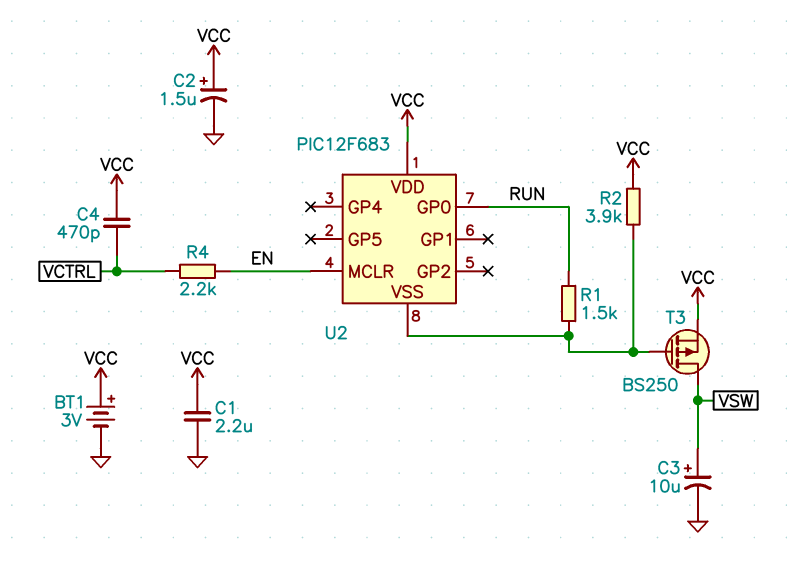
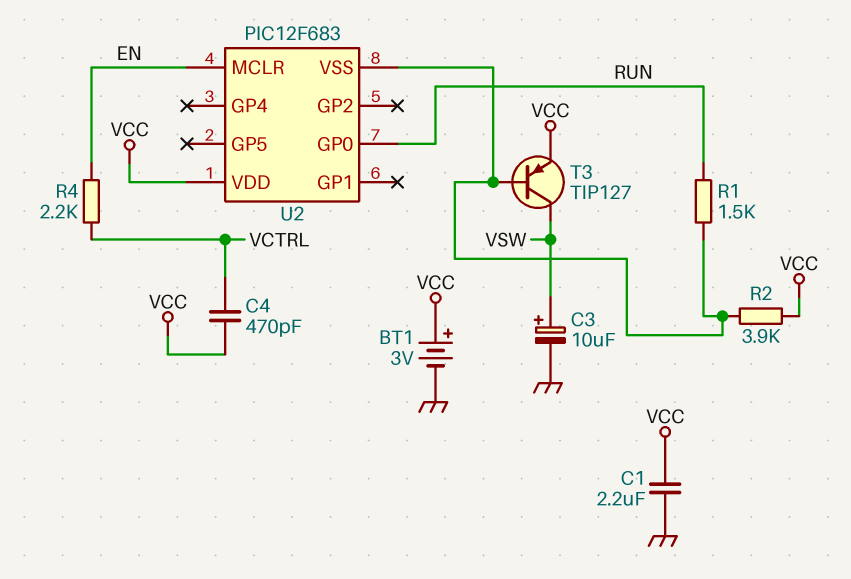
C2: 1.5uF (plus VCC, minus GND) -> none
T3: PMOS BS250 (G U2/VSS, D VSW, S VCC) -> PNP TIP127 (B U2/VSS, C VSW, E VCC)

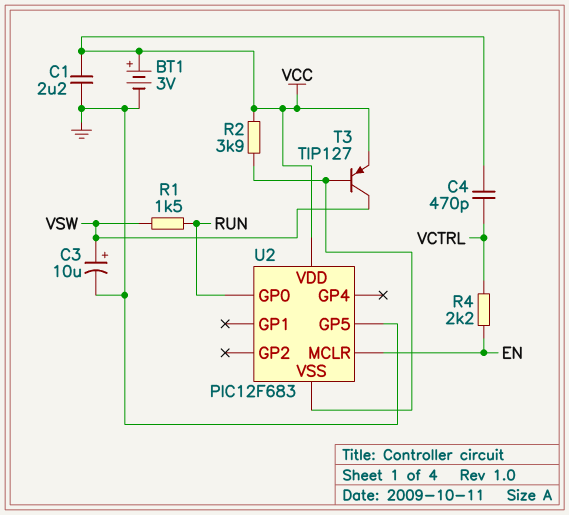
R1: 1.5k (RUN, U2/VSS) -> 1.5k (RUN, VSW)
U2 pin GP5: none -> GND

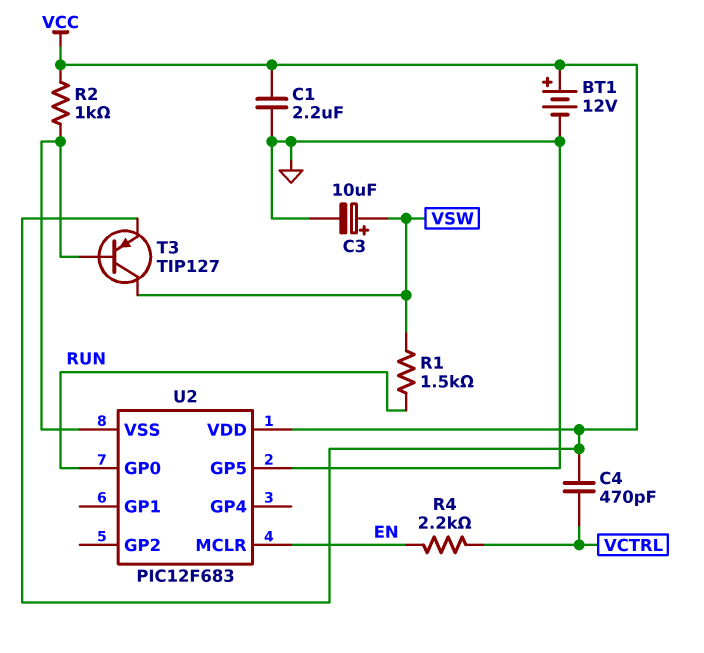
BT1: 3V (plus VCC, minus GND) -> 12V (plus VCC, minus GND)
R2: 3.9k (U2/VSS, VCC) -> 1k (U2/VSS, VCC)

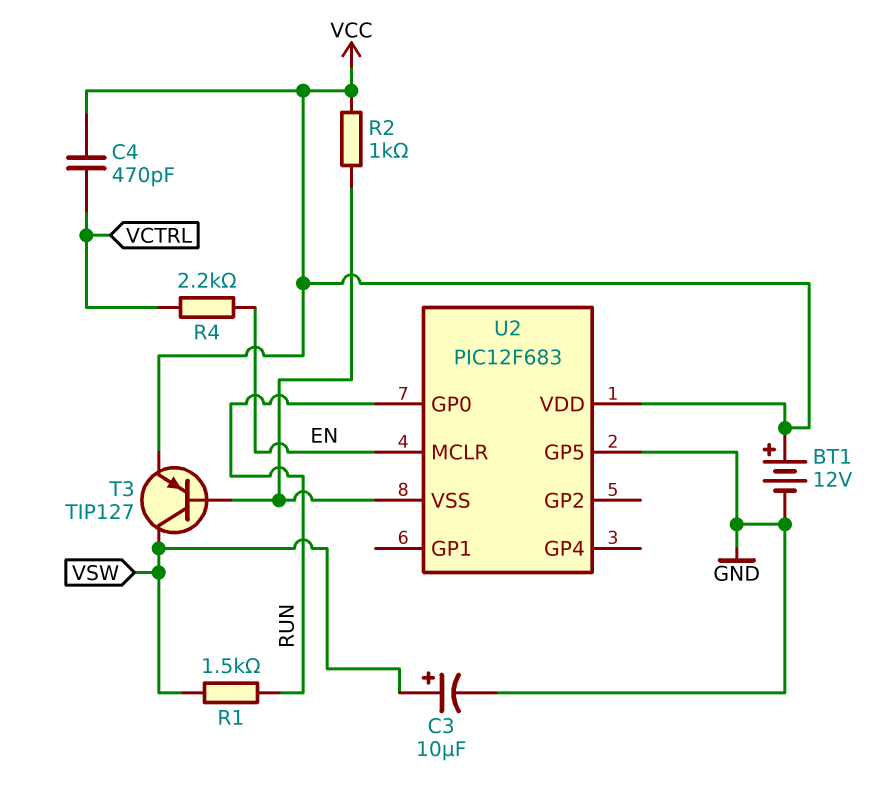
C1: 2.2uF (GND, VCC) -> none

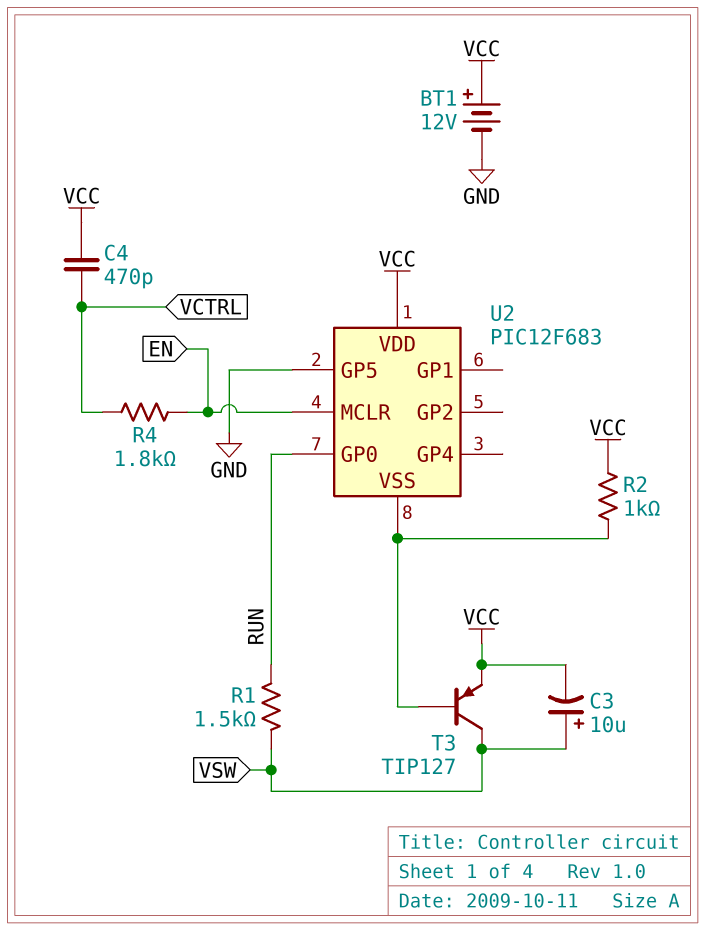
C3: 10uF (plus VSW, minus GND) -> 10uF (plus VSW, minus VCC)
R4: 2.2k (EN, VCTRL) -> 1.8k (EN, VCTRL)

